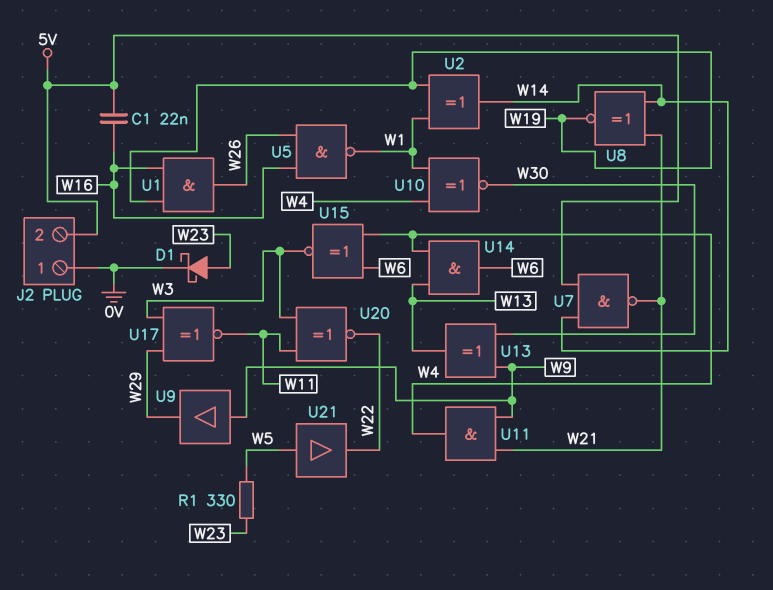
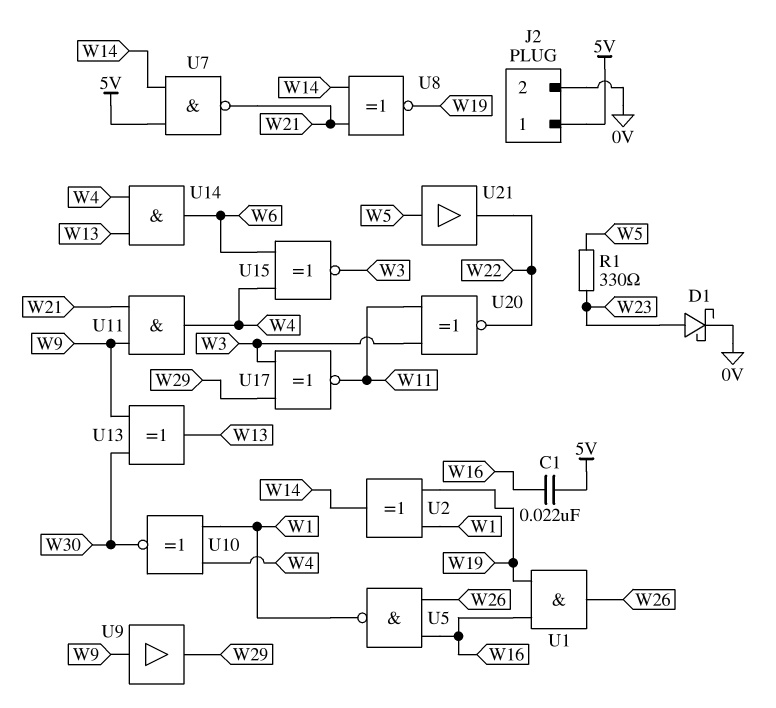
J2 pin 1: 0V -> 5V
J2 pin 2: 5V -> 0V

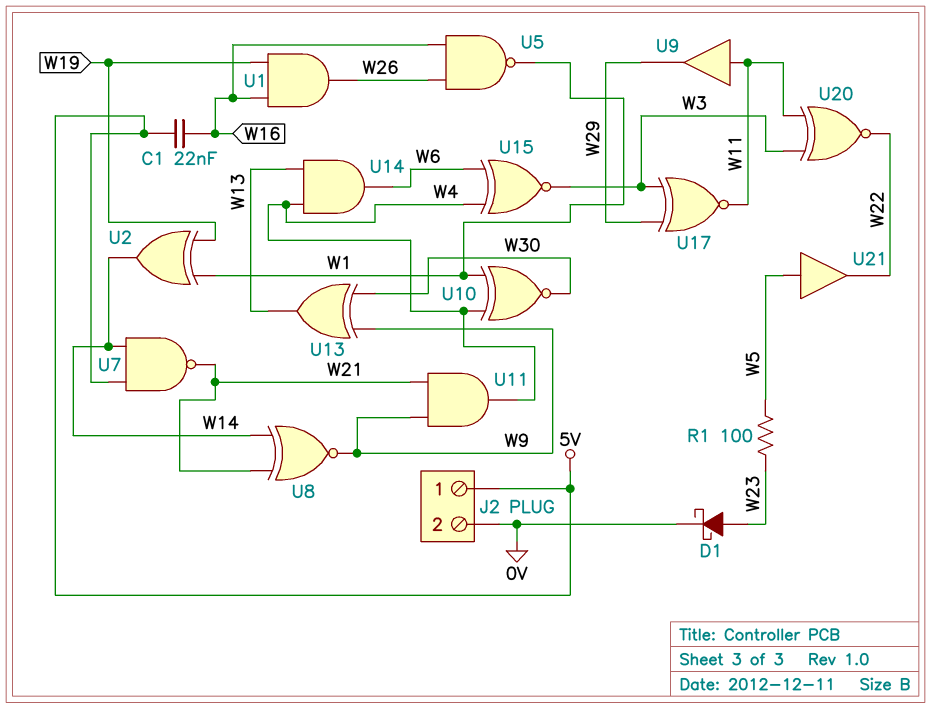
R1: 330 (W5, W23) -> 100 (W5, W23)
U8: XNOR (in W14, in W21, out W19) -> XNOR (in W14, in W21, out W9)
U9: buffer (in W9, out W29) -> buffer (in W11, out W29)

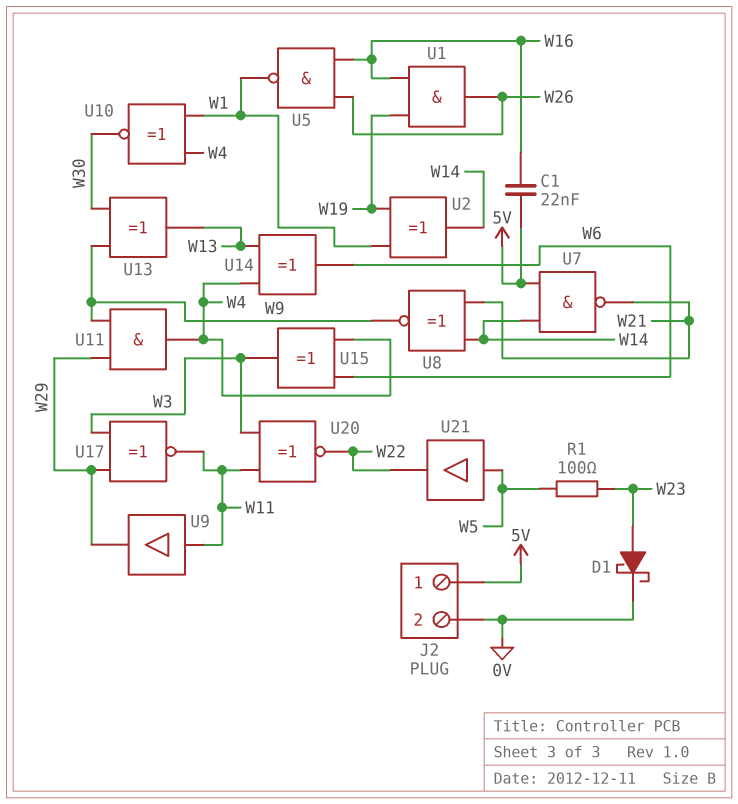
U11: AND (in W9, in W21, out W4) -> AND (in W9, in W29, out W4)
U14: AND (in W4, in W13, out W6) -> XOR (in W4, in W13, out W6)
U15: XNOR (in W4, in W6, out W3) -> XOR (in W4, in W6, out W3)

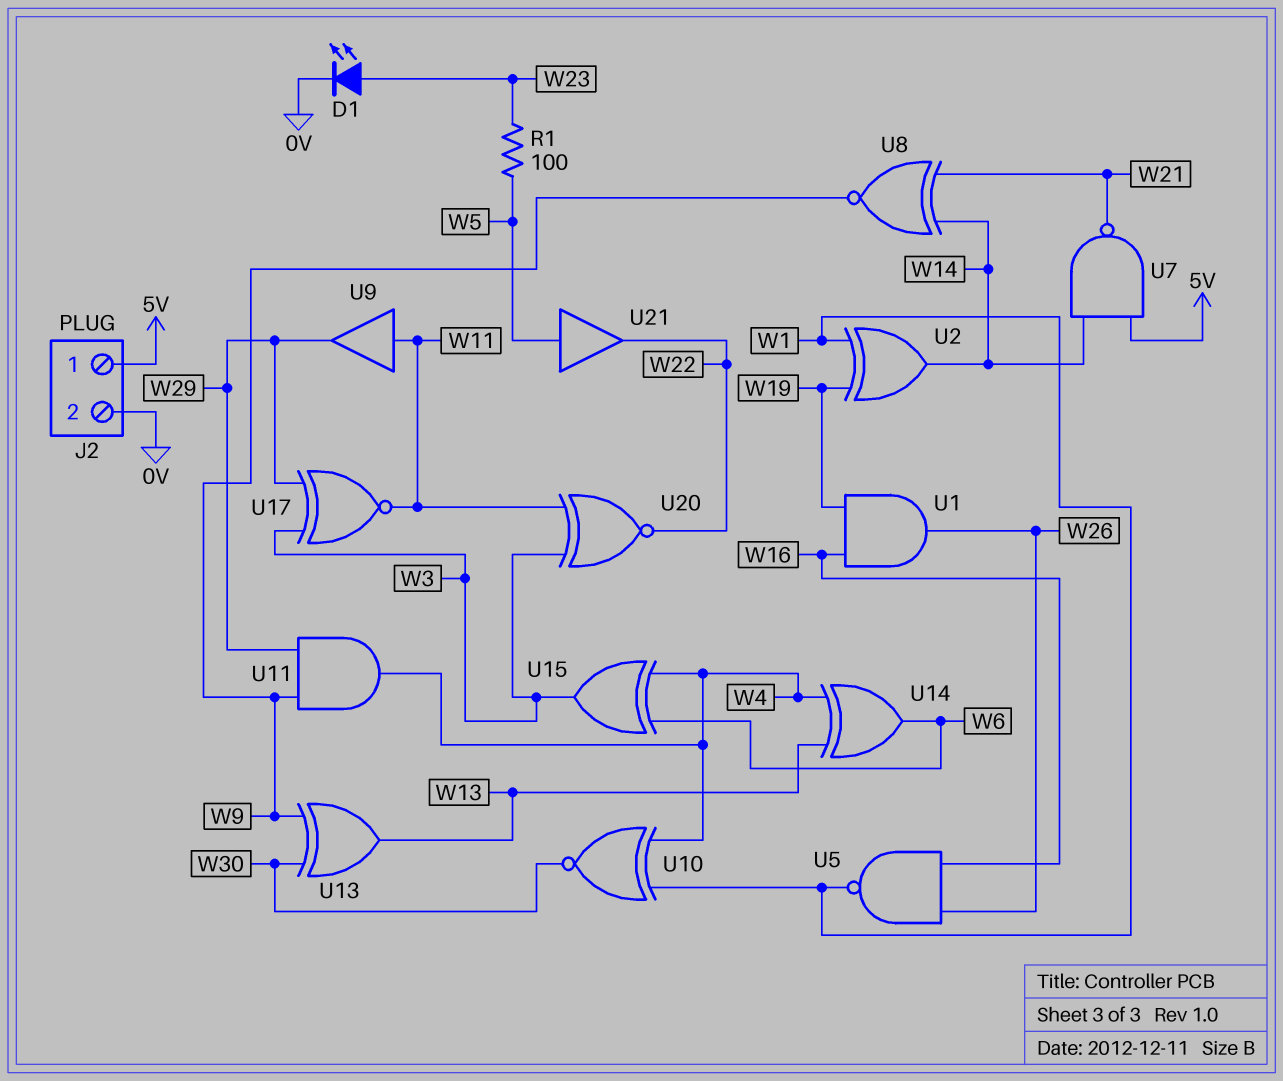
C1: 22nF (5V, W16) -> none
D1: schottky (A W23, K 0V) -> LED (A W23, K 0V)

